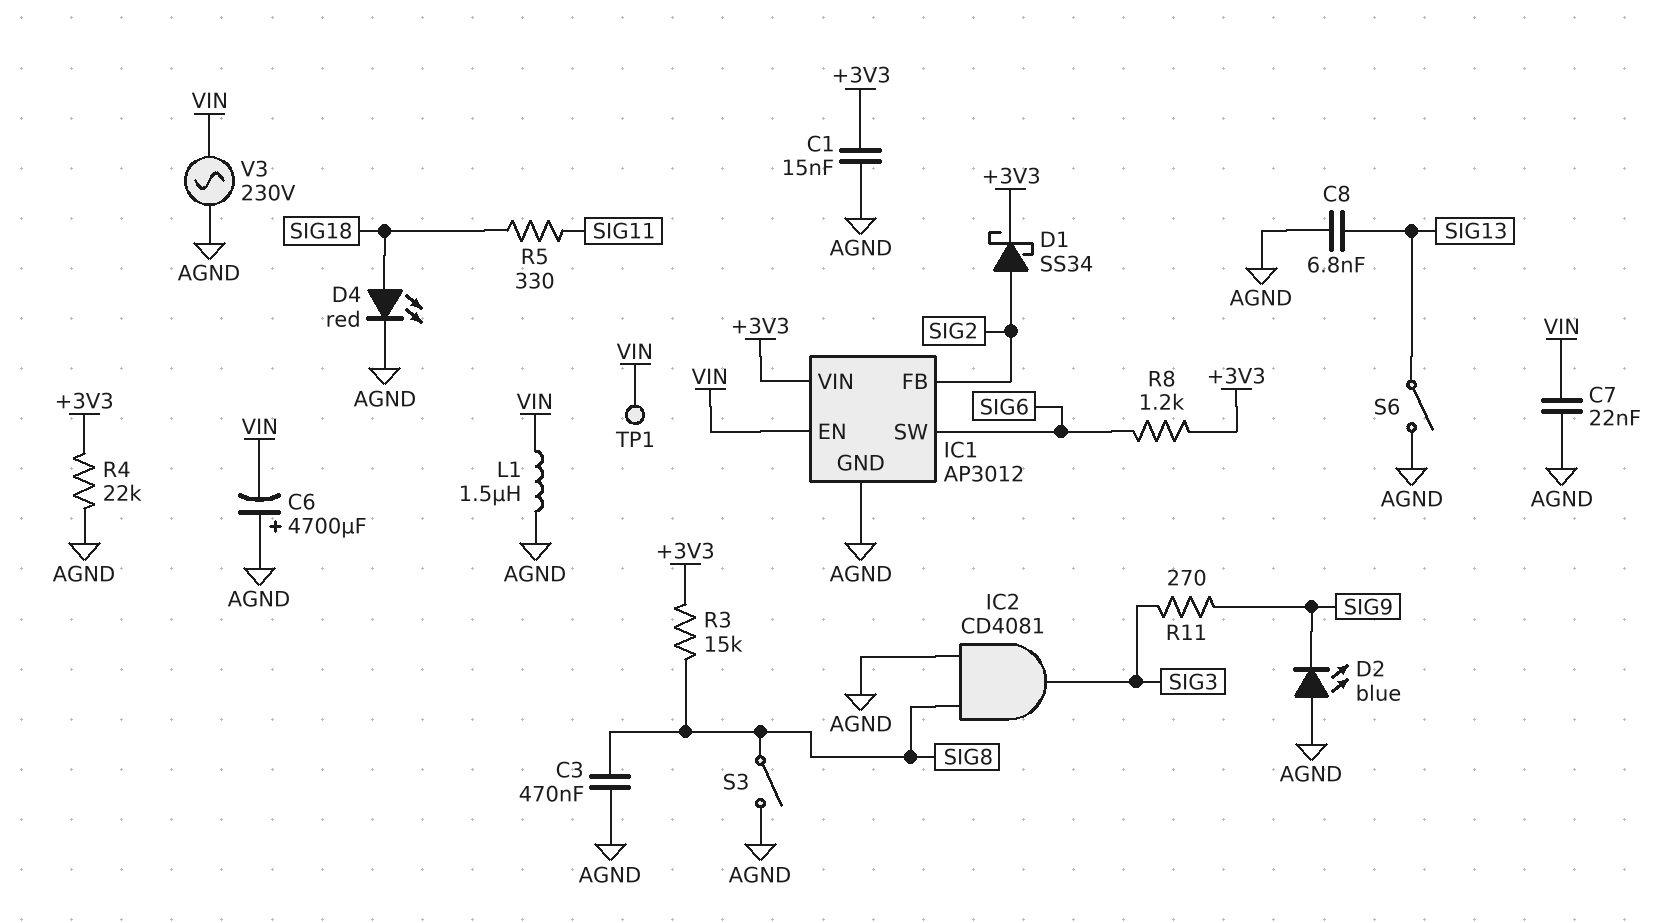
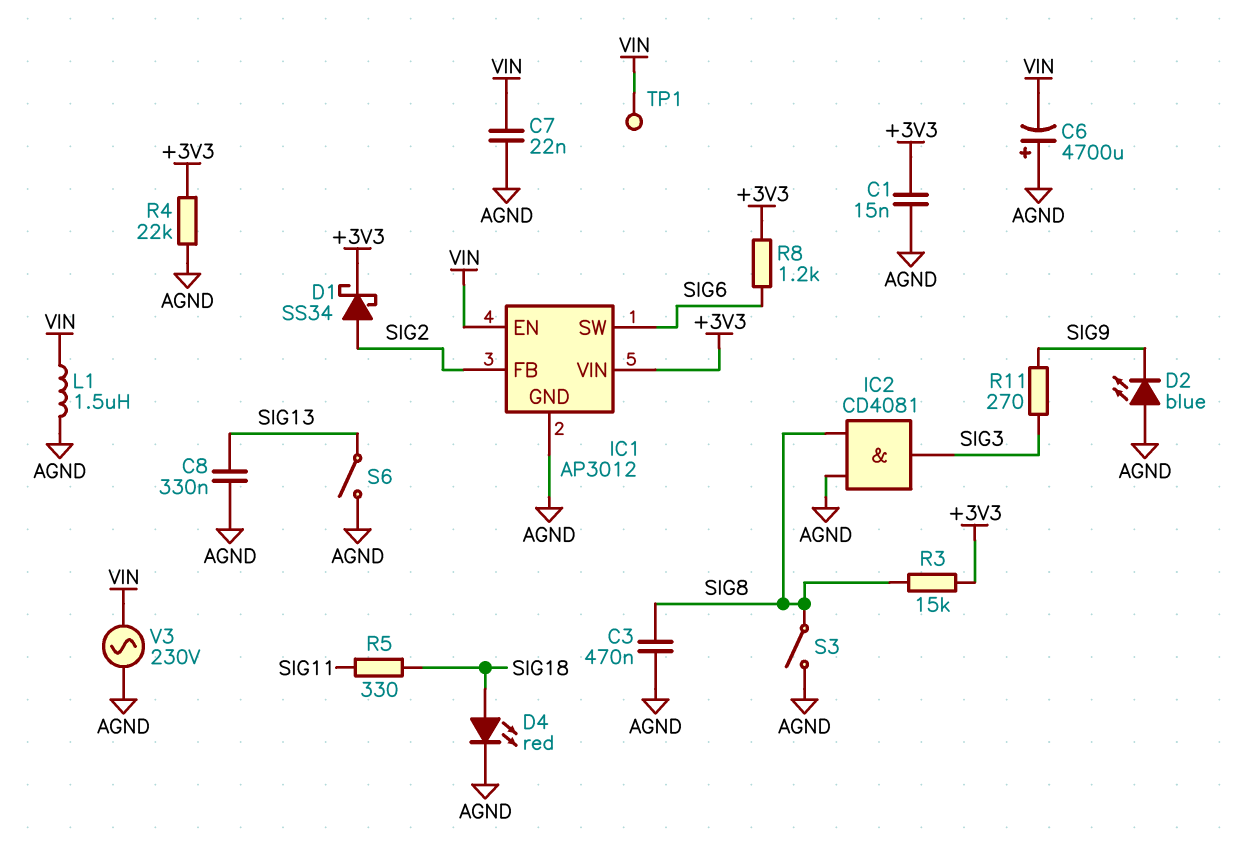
C8: 6.8nF (AGND, SIG13) -> 330nF (AGND, SIG13)

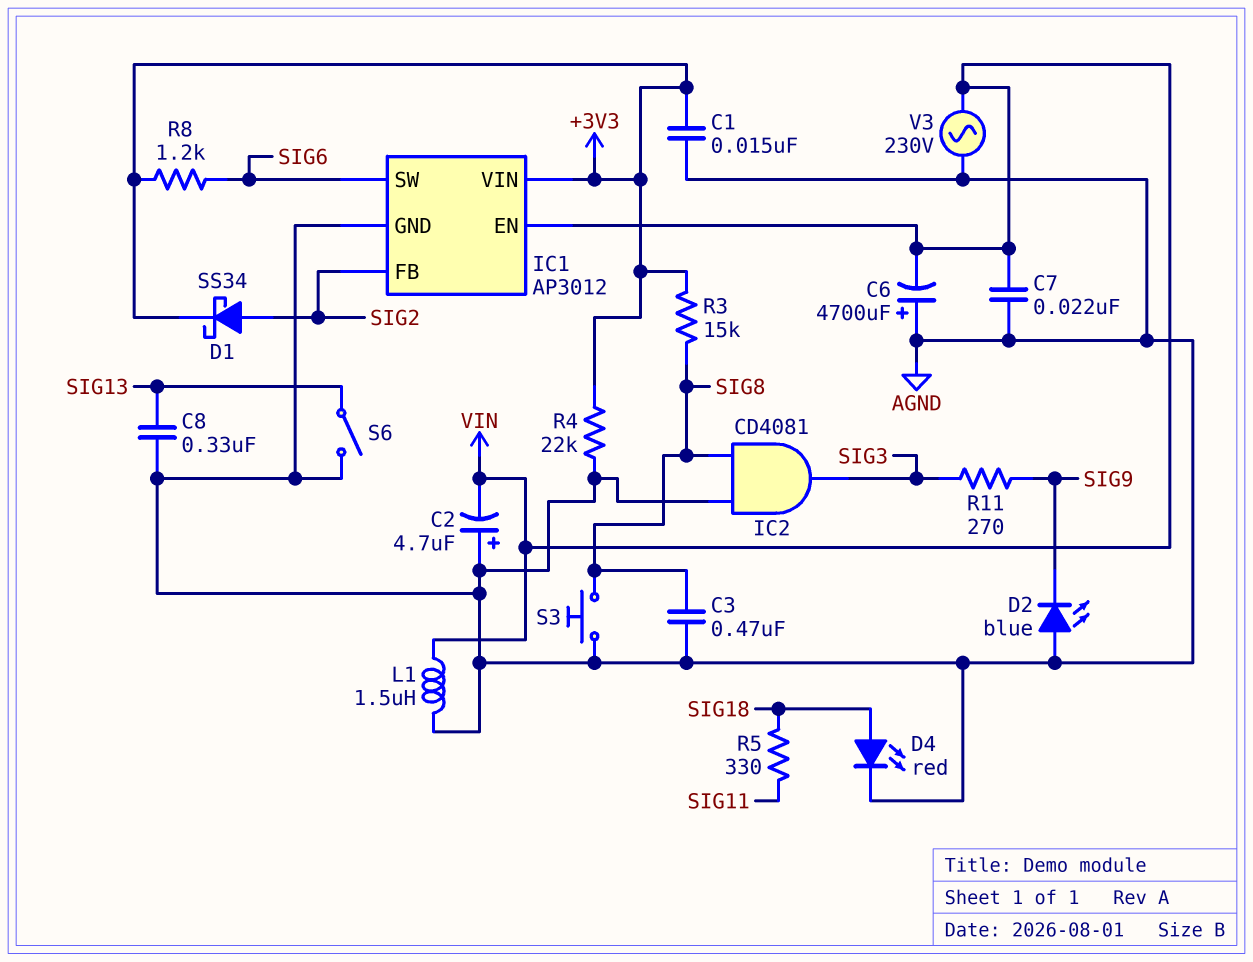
C2: none -> 4.7uF (plus AGND, minus VIN)
S3: switch (AGND, SIG8) -> button (AGND, SIG8)
TP1: test point (VIN) -> none

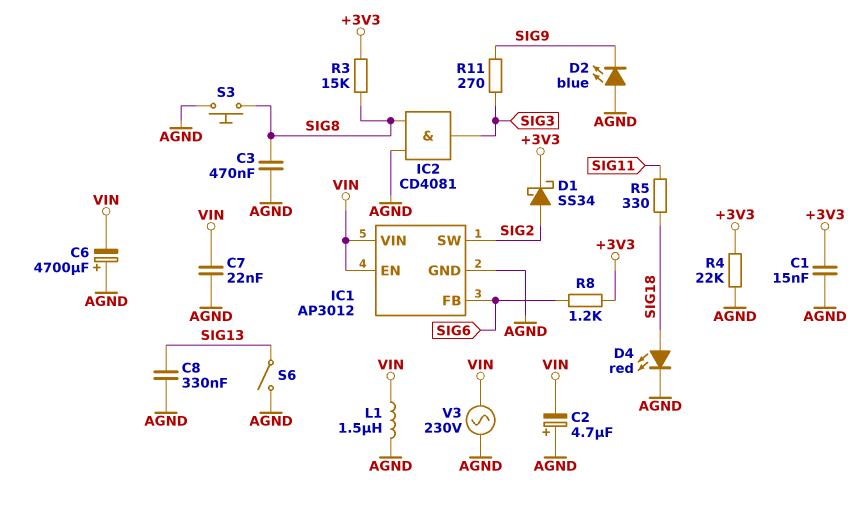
IC1 pin FB: SIG2 -> SIG6
IC1 pin SW: SIG6 -> SIG2
IC1 pin VIN: +3V3 -> VIN

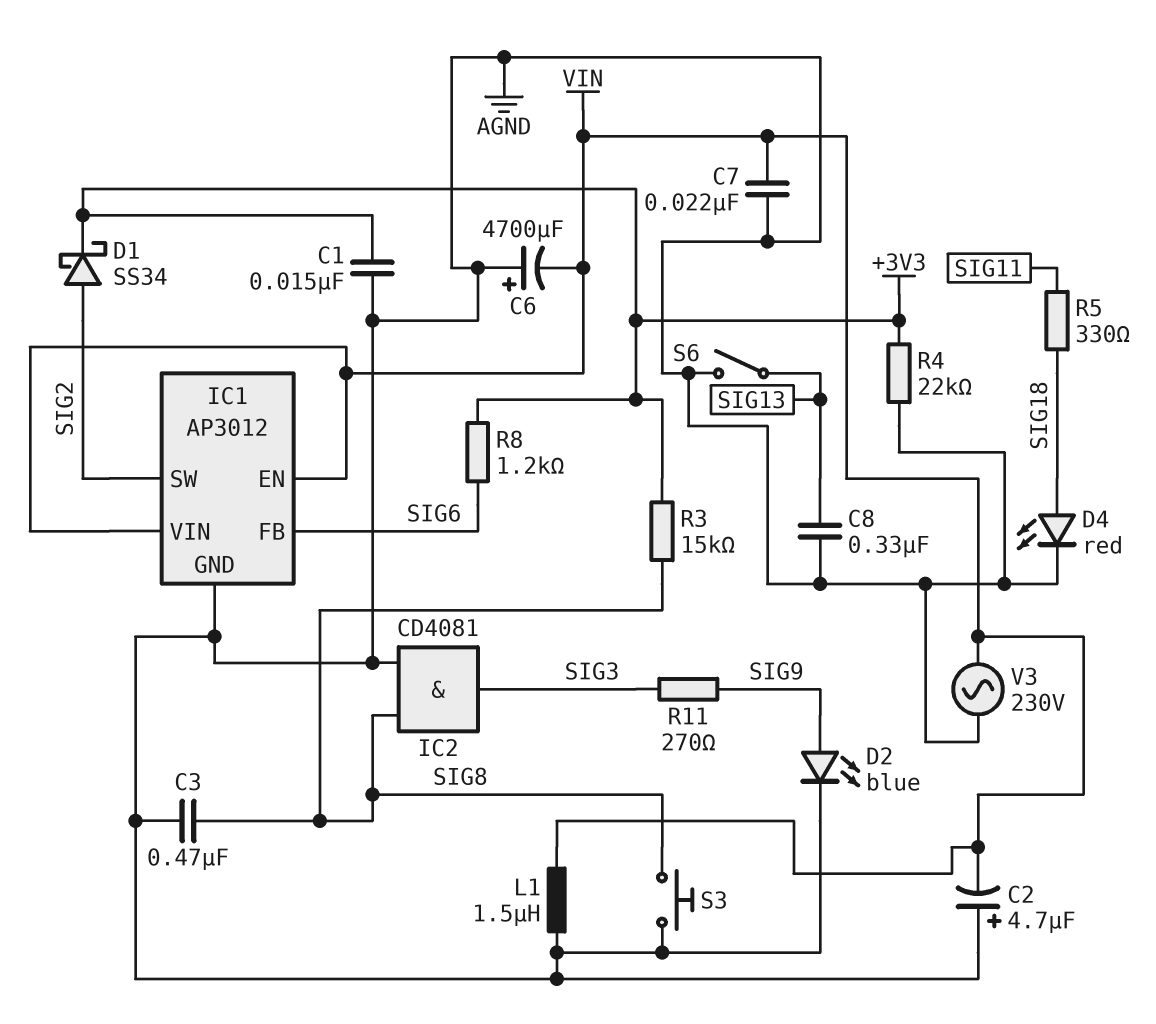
D2: LED blue (A AGND, K SIG9) -> LED blue (A SIG9, K AGND)

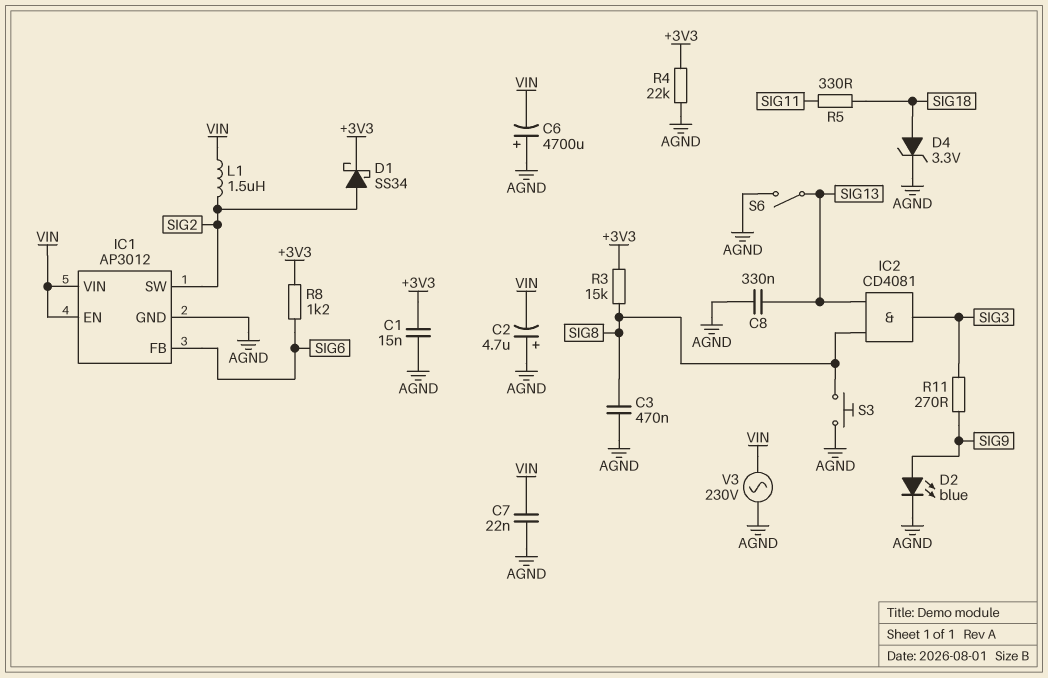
D4: LED red (A SIG18, K AGND) -> zener 3.3V (A SIG18, K AGND)
IC2: AND CD4081 (in AGND, in SIG8, out SIG3) -> AND CD4081 (in SIG8, in SIG13, out SIG3)
L1: 1.5uH (AGND, VIN) -> 1.5uH (SIG2, VIN)

